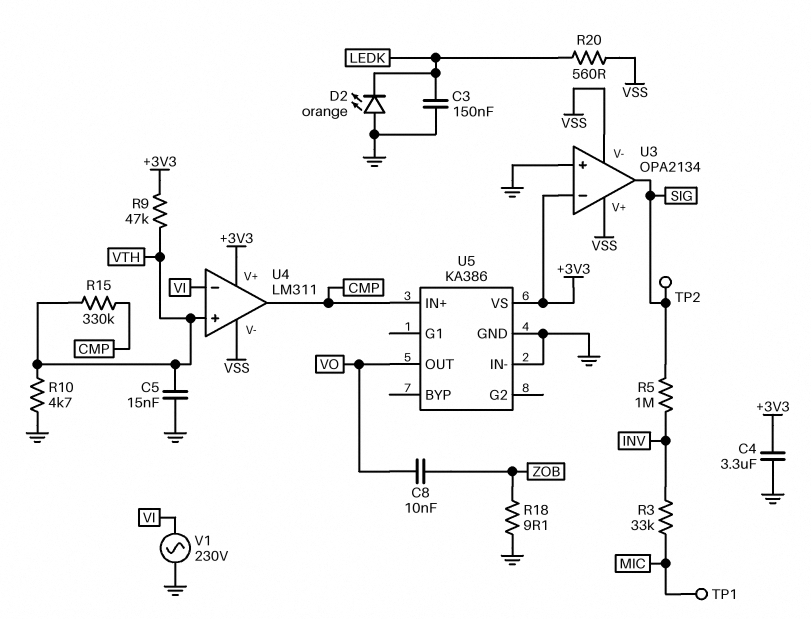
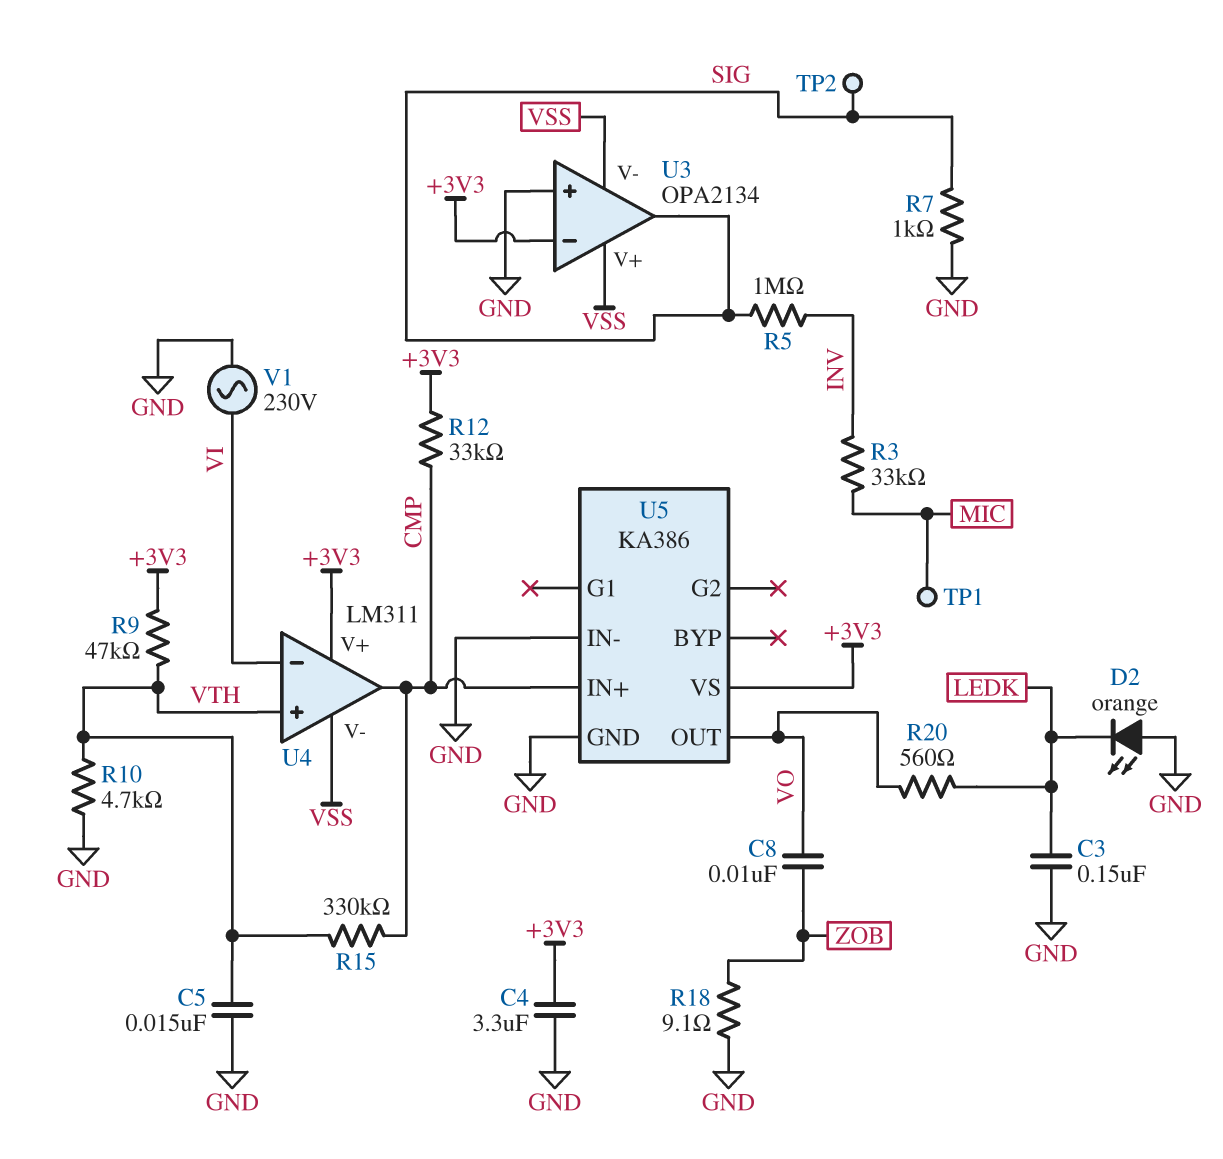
R7: none -> 1k (GND, SIG)
R12: none -> 33k (+3V3, CMP)
R20: 560 (LEDK, VSS) -> 560 (LEDK, VO)

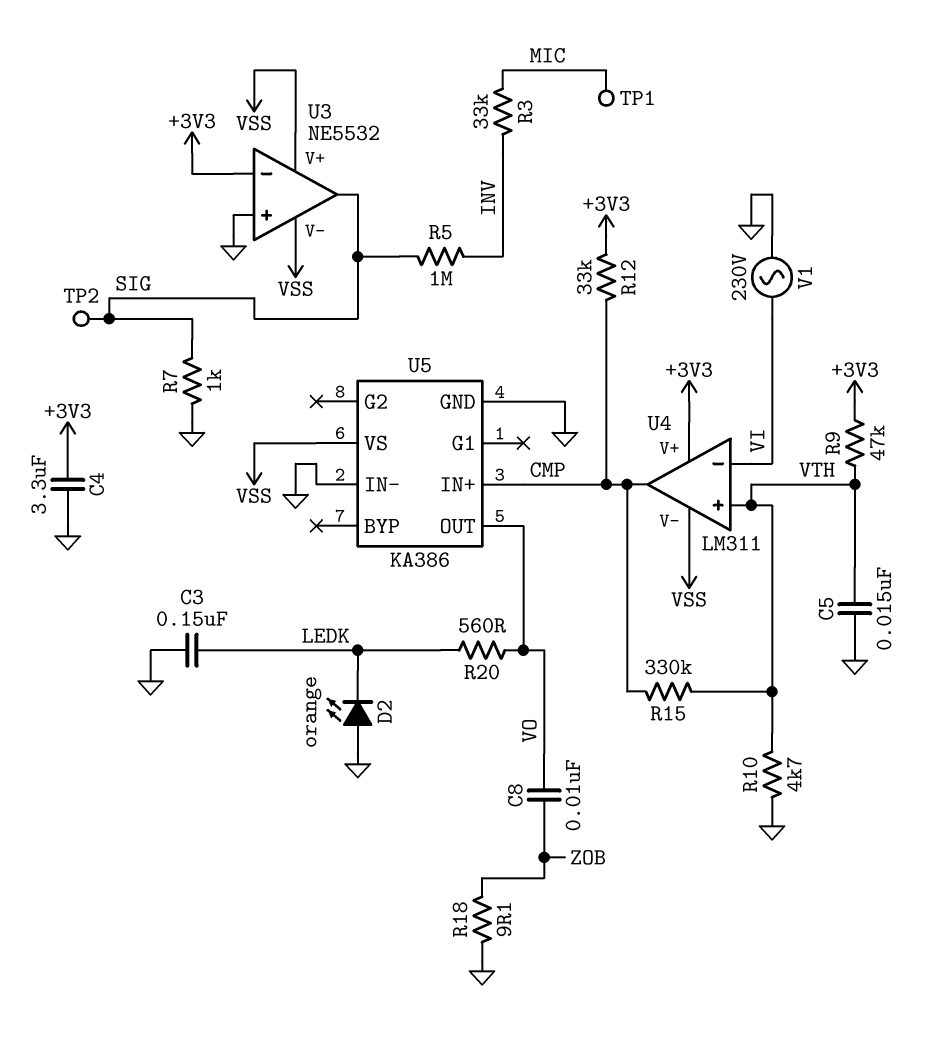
U3: OPA2134 -> NE5532
U5 pin VS: +3V3 -> VSS

